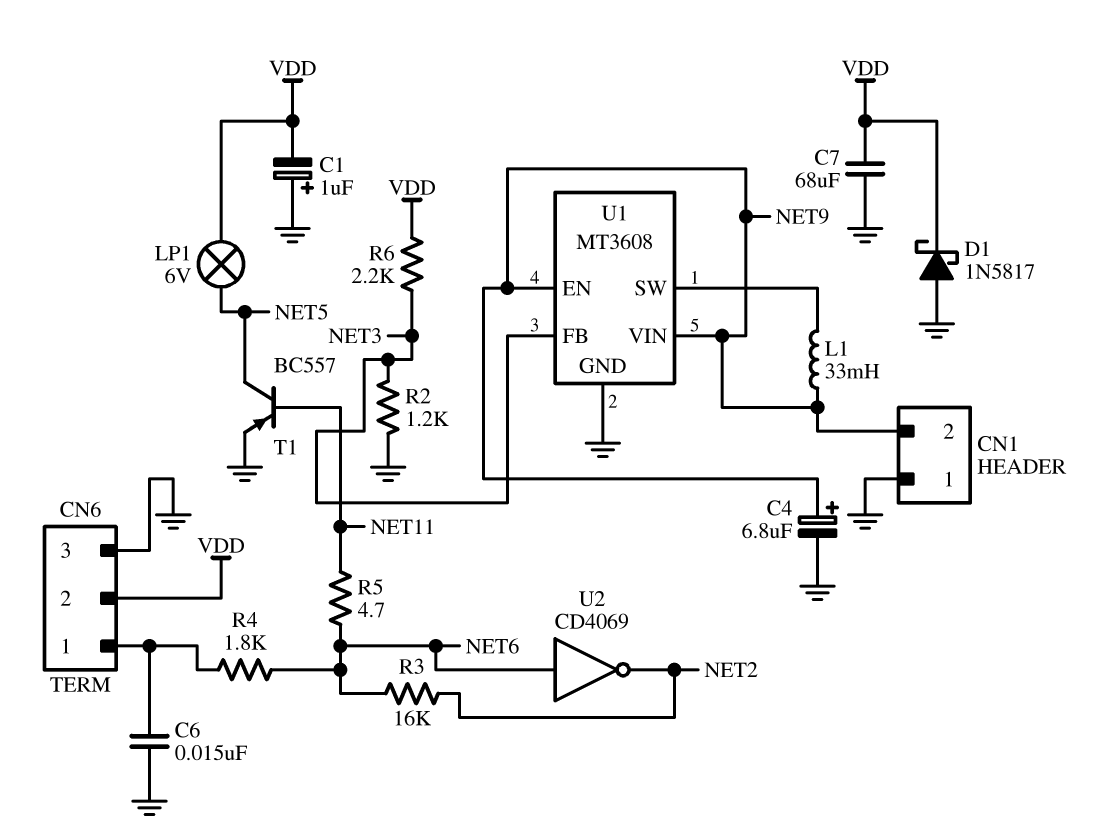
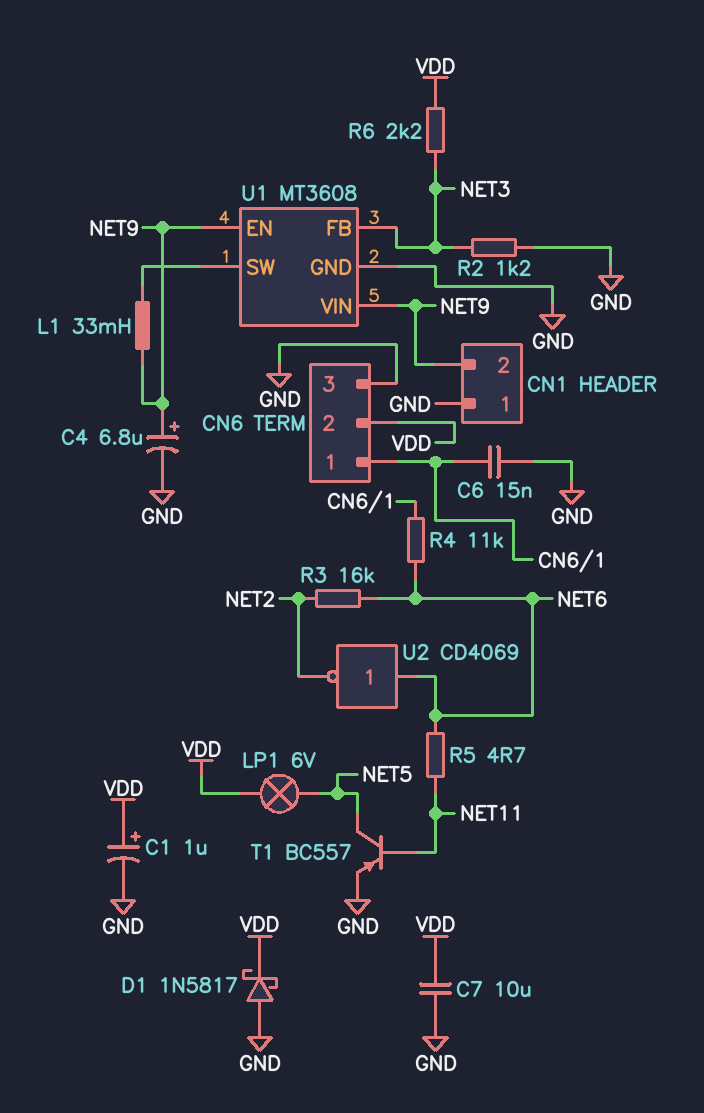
C1: 1uF (plus GND, minus VDD) -> 1uF (plus VDD, minus GND)
C7: 68uF (GND, VDD) -> 10uF (GND, VDD)
R4: 1.8k (CN6/1, NET6) -> 11k (CN6/1, NET6)

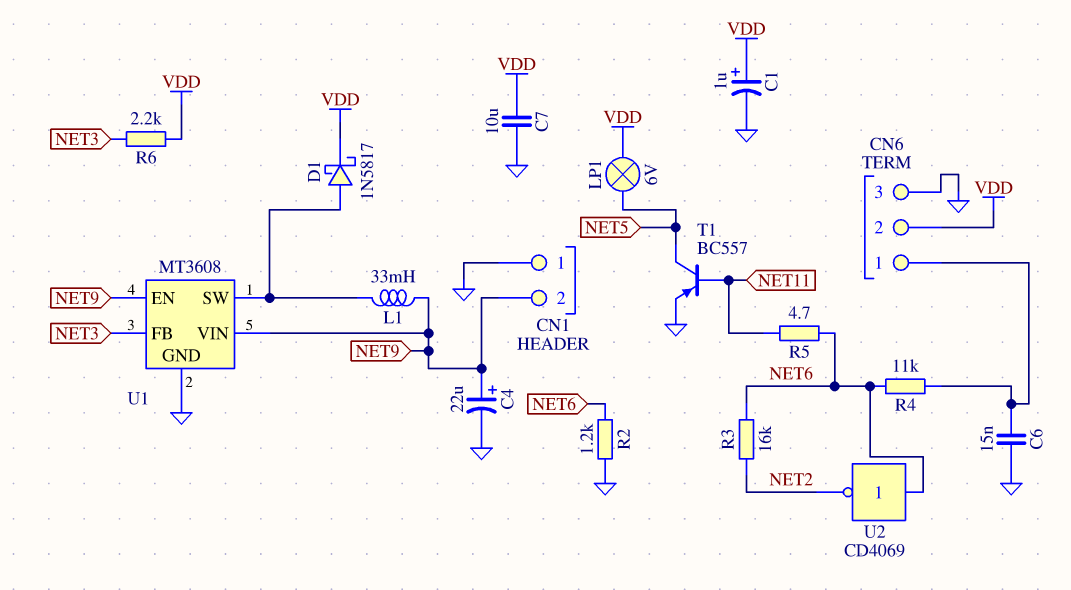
C4: 6.8uF (plus NET9, minus GND) -> 22uF (plus NET9, minus GND)
D1: schottky 1N5817 (A GND, K VDD) -> schottky 1N5817 (A U1/SW, K VDD)
R2: 1.2k (GND, NET3) -> 1.2k (GND, NET6)

